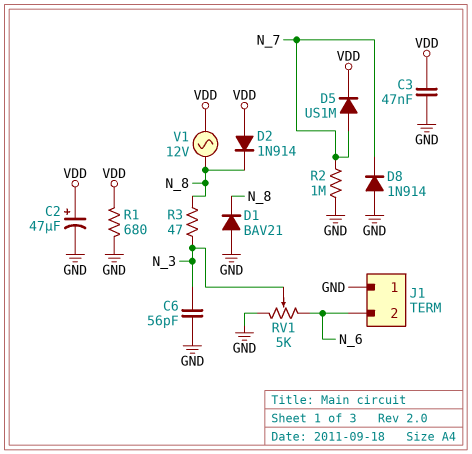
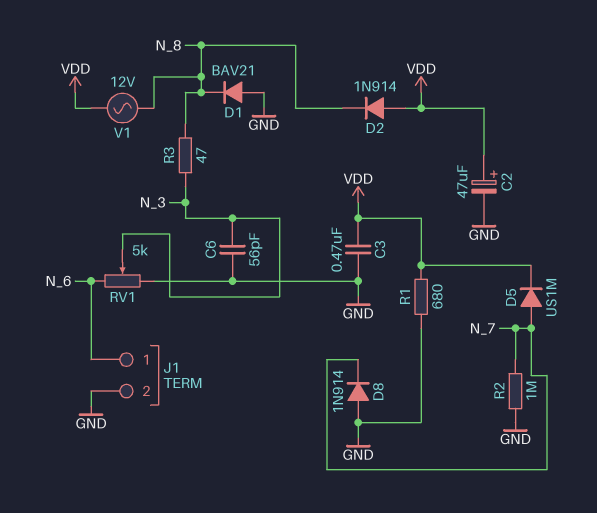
C3: 47nF (GND, VDD) -> 470nF (GND, VDD)
J1 pin 1: GND -> N_6
J1 pin 2: N_6 -> GND

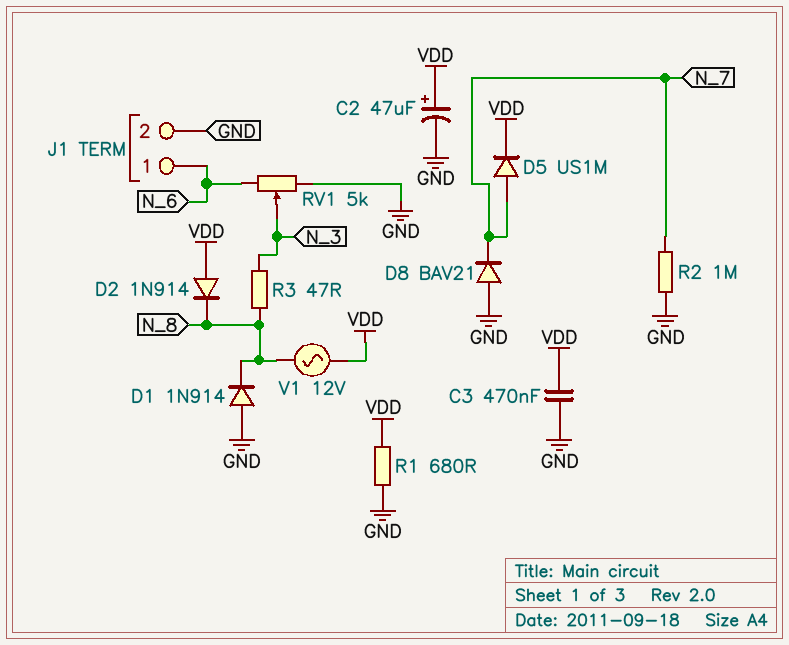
C6: 56pF (GND, N_3) -> none
D1: diode BAV21 (A GND, K N_8) -> diode 1N914 (A GND, K N_8)
D8: diode 1N914 (A GND, K N_7) -> diode BAV21 (A GND, K N_7)

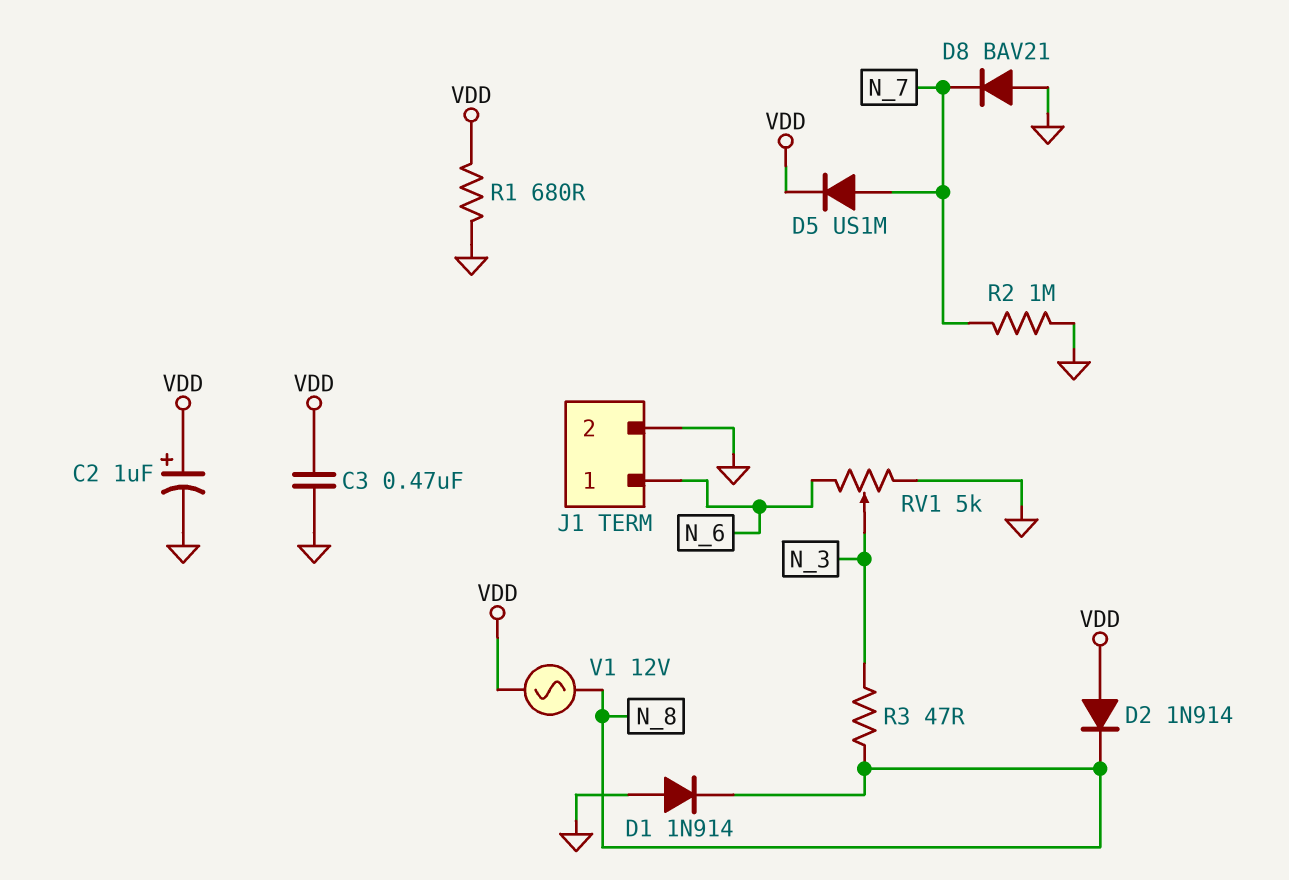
C2: 47uF (plus VDD, minus GND) -> 1uF (plus VDD, minus GND)

